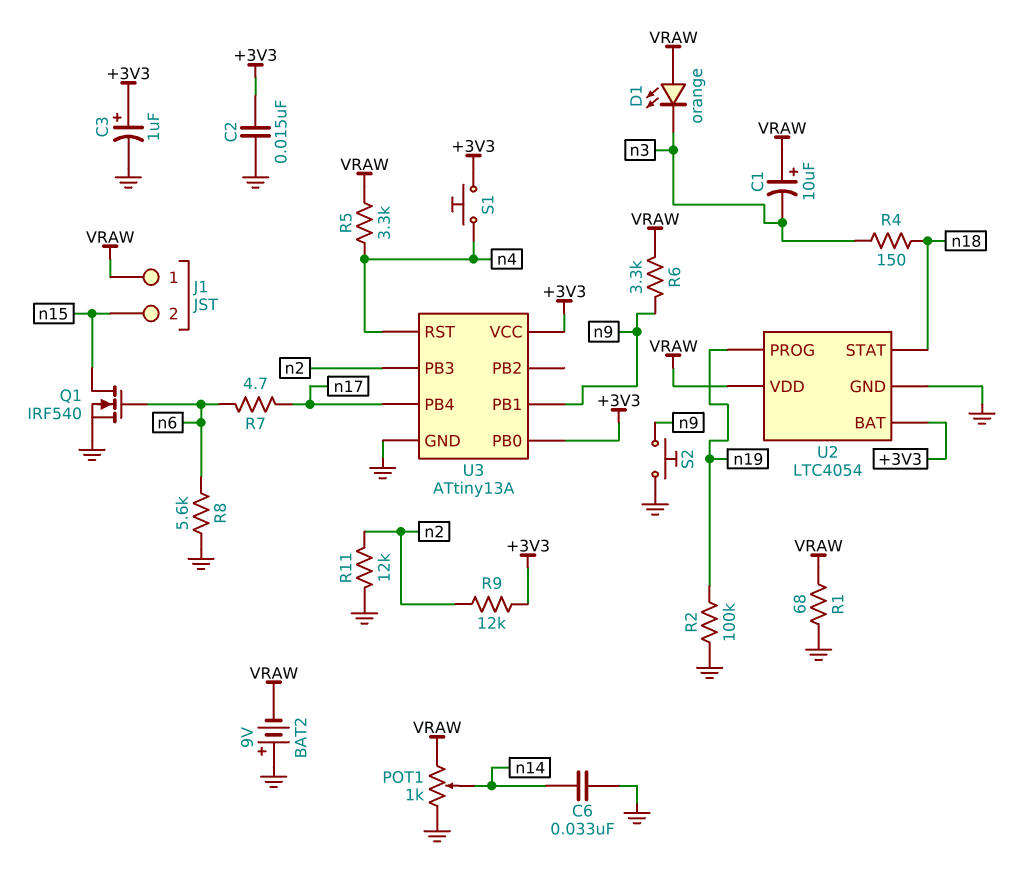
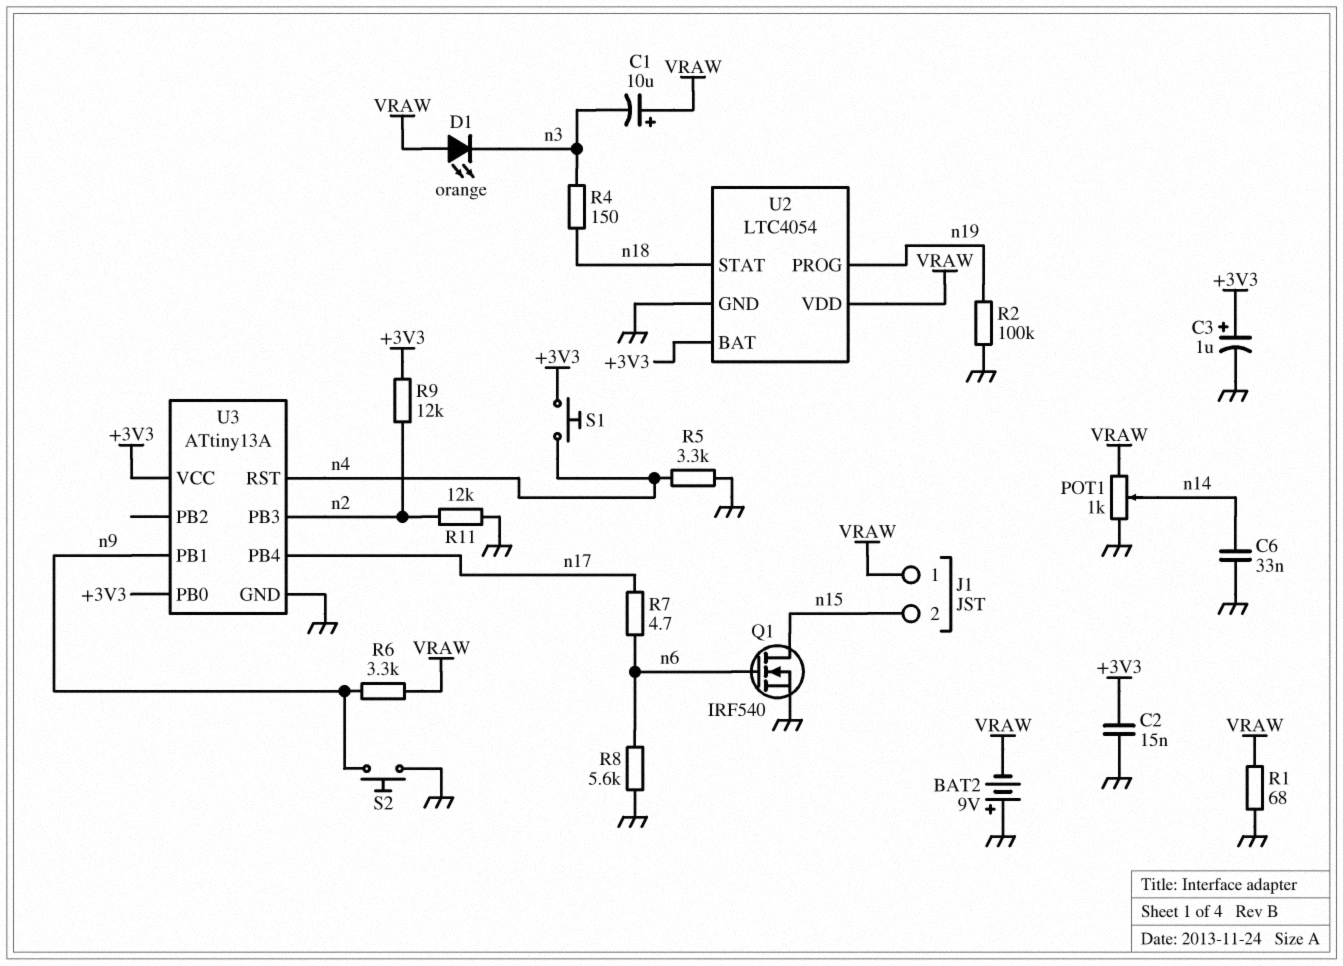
R5: 3.3k (VRAW, n4) -> 3.3k (GND, n4)

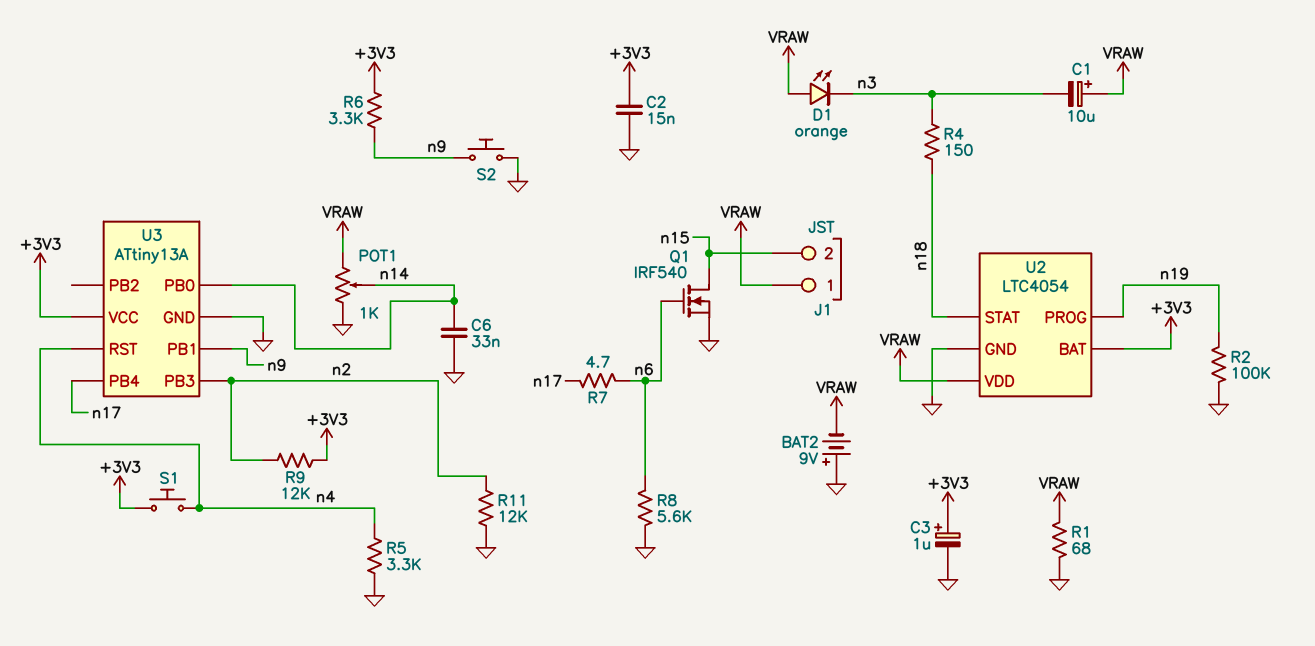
R6: 3.3k (VRAW, n9) -> 3.3k (+3V3, n9)
U3 pin PB0: +3V3 -> n14

